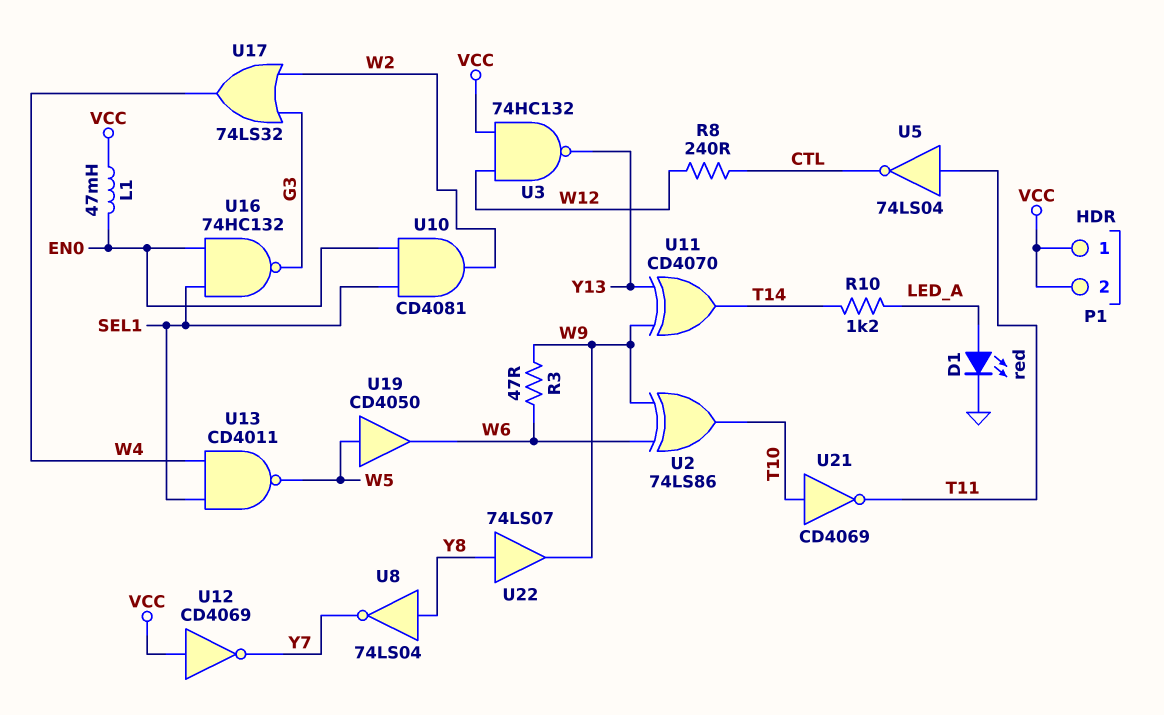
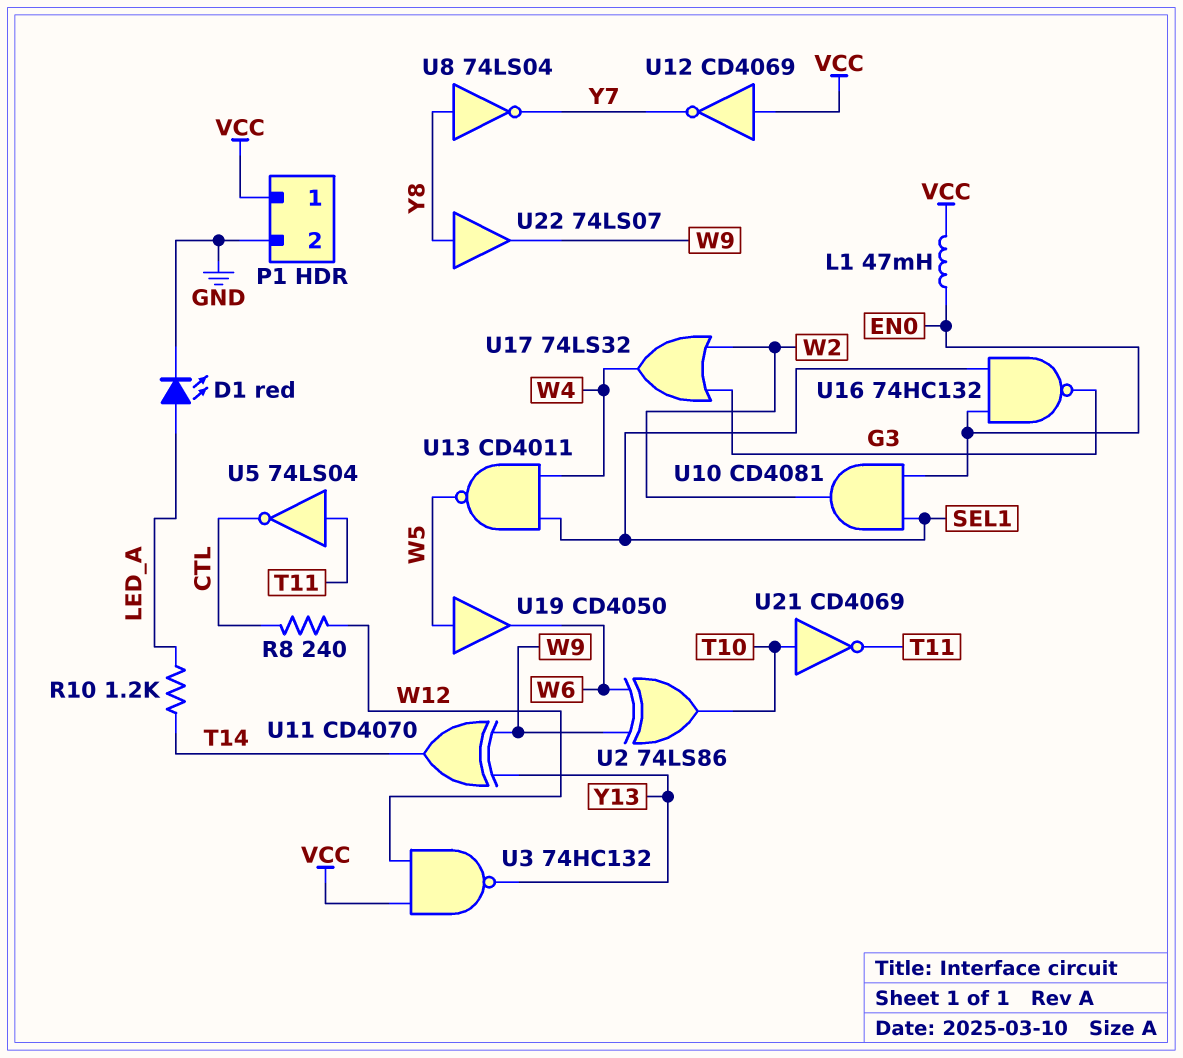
P1 pin 2: VCC -> GND
R3: 47 (W6, W9) -> none

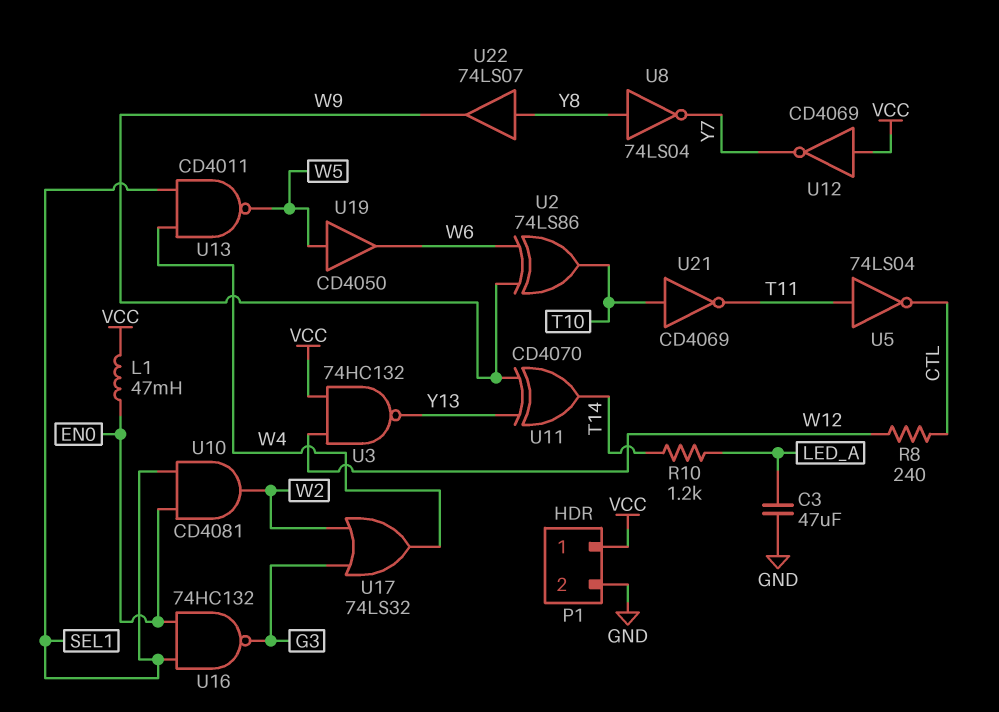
C3: none -> 47uF (GND, LED_A)
D1: LED red (A LED_A, K GND) -> none

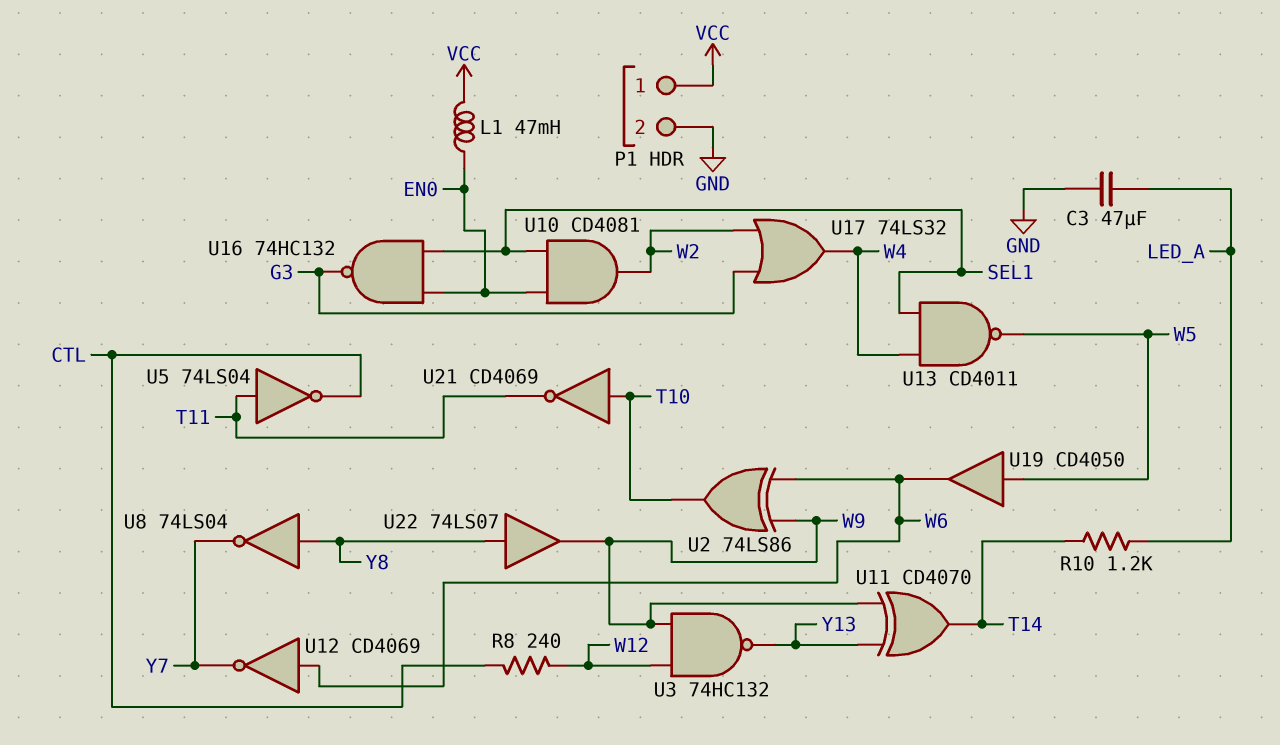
U3: NAND 74HC132 (in VCC, in W12, out Y13) -> NAND 74HC132 (in W9, in W12, out Y13)
U12: NOT CD4069 (in VCC, out Y7) -> NOT CD4069 (in W6, out Y7)

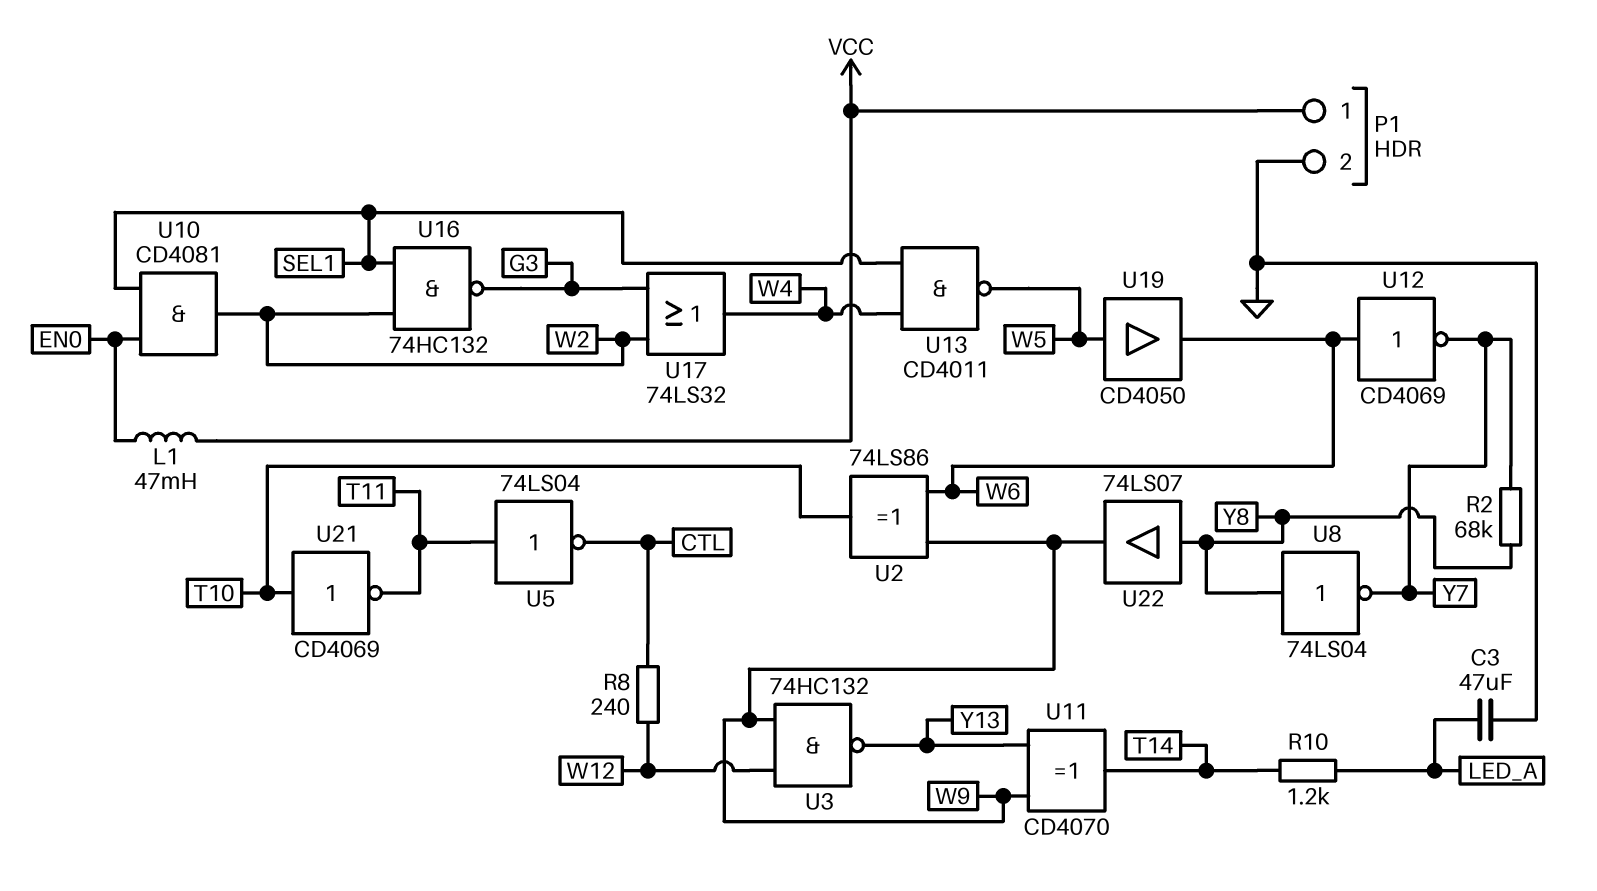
R2: none -> 68k (Y7, Y8)
U16: NAND 74HC132 (in EN0, in SEL1, out G3) -> NAND 74HC132 (in SEL1, in W2, out G3)

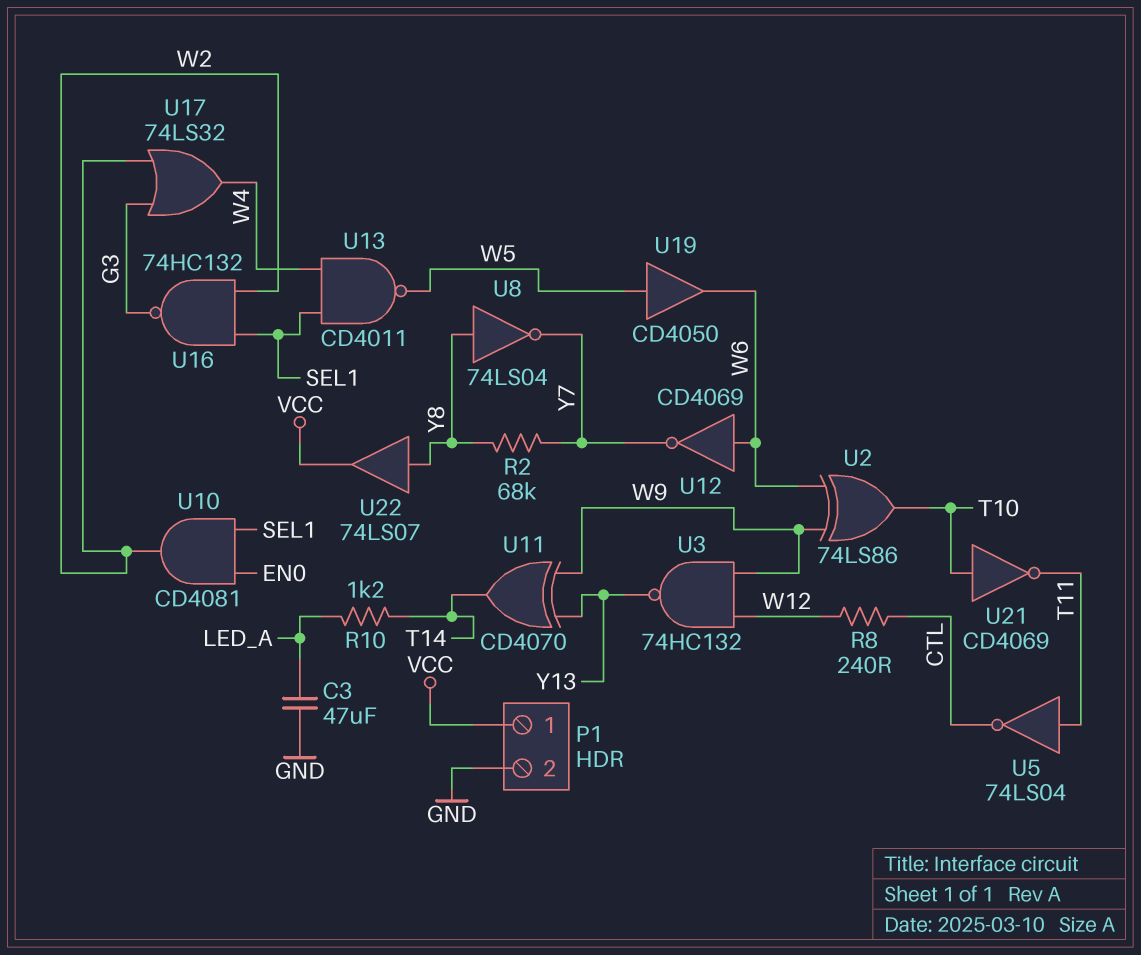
L1: 47mH (EN0, VCC) -> none
U22: buffer 74LS07 (in Y8, out W9) -> buffer 74LS07 (in Y8, out VCC)

